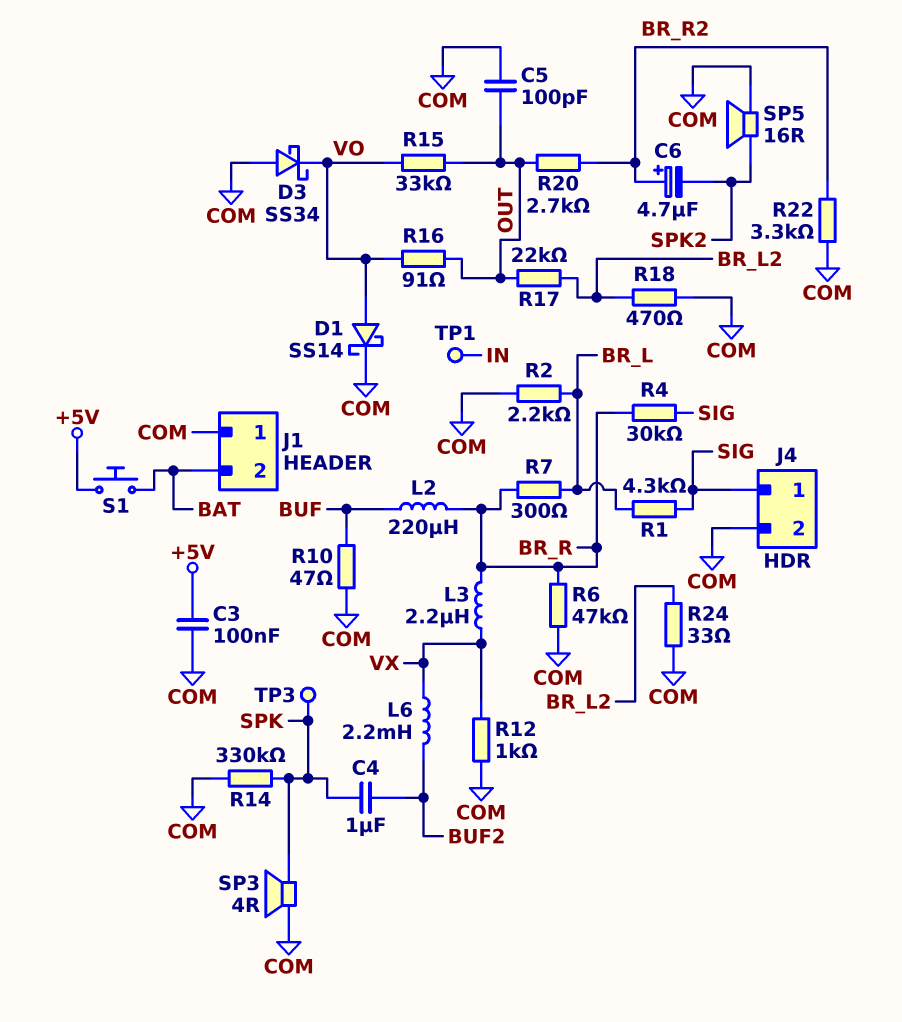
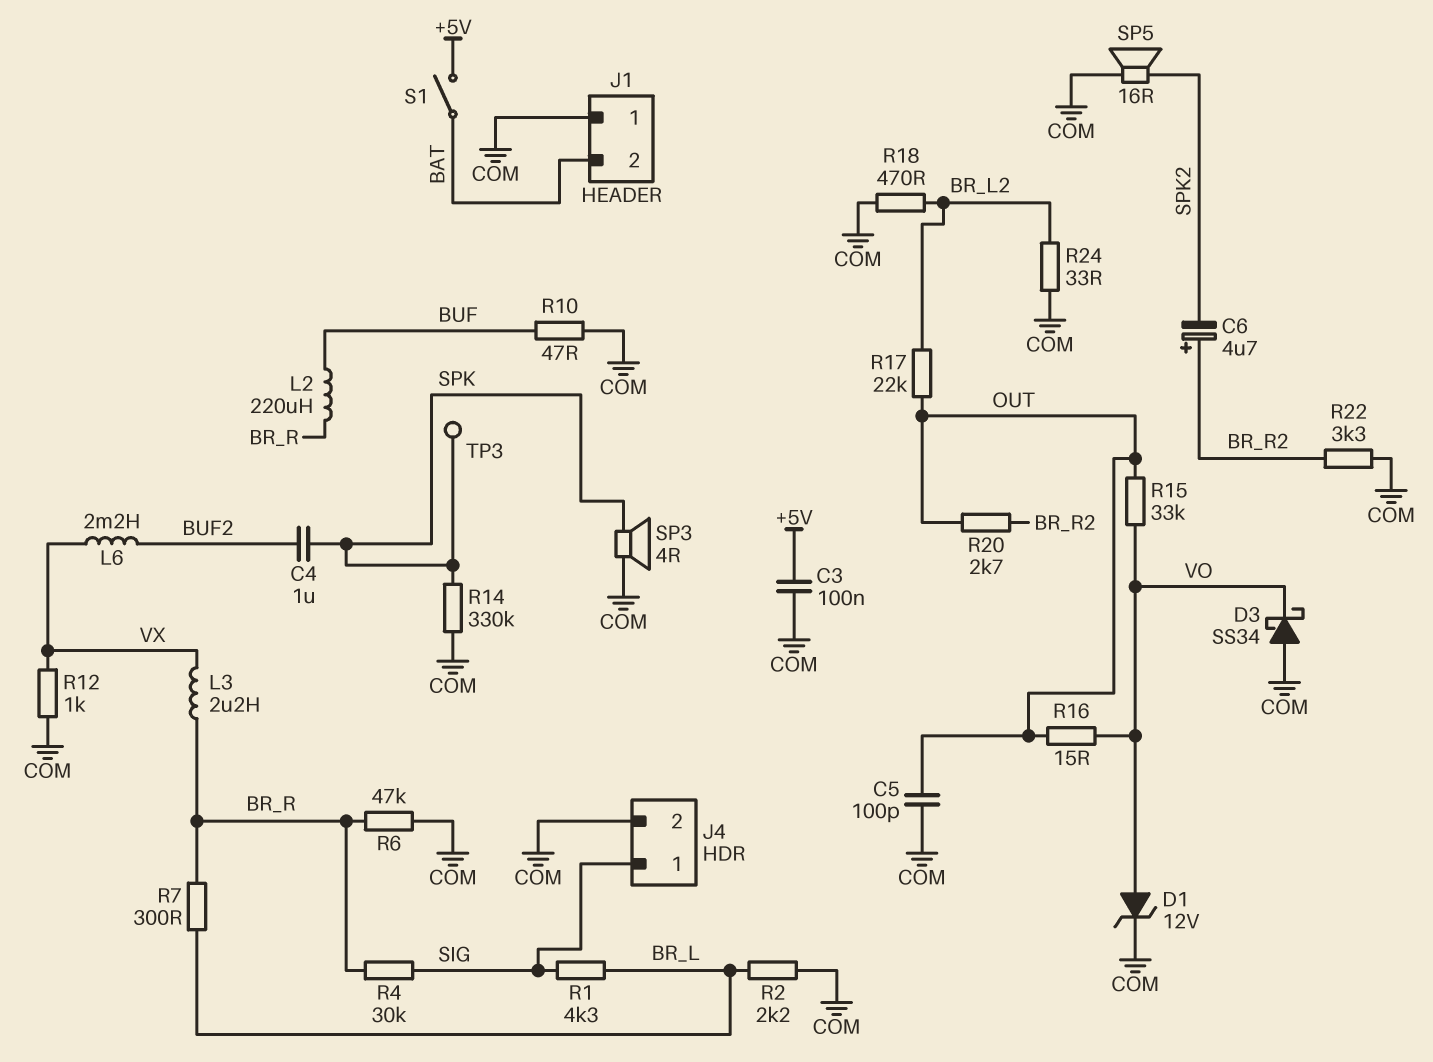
D1: schottky SS14 (A VO, K COM) -> zener 12V (A VO, K COM)
R16: 91 (OUT, VO) -> 15 (OUT, VO)
S1: button (+5V, BAT) -> switch (+5V, BAT)
TP1: test point (IN) -> none

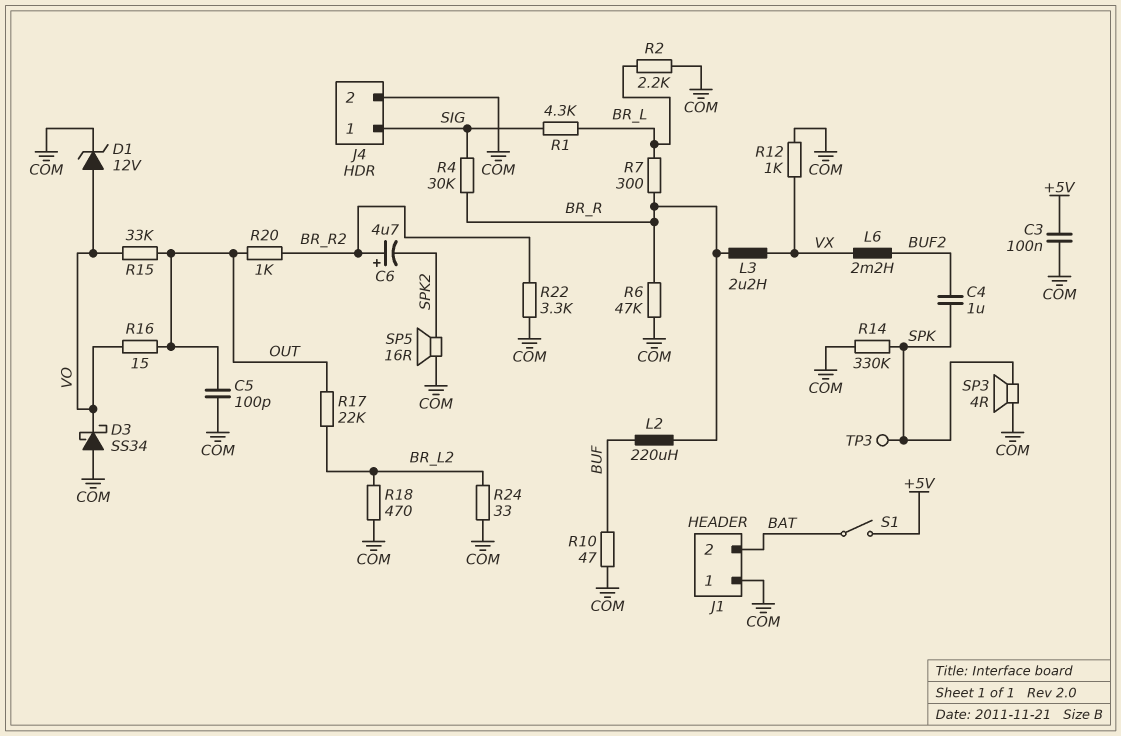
R20: 2.7k (BR_R2, OUT) -> 1k (BR_R2, OUT)

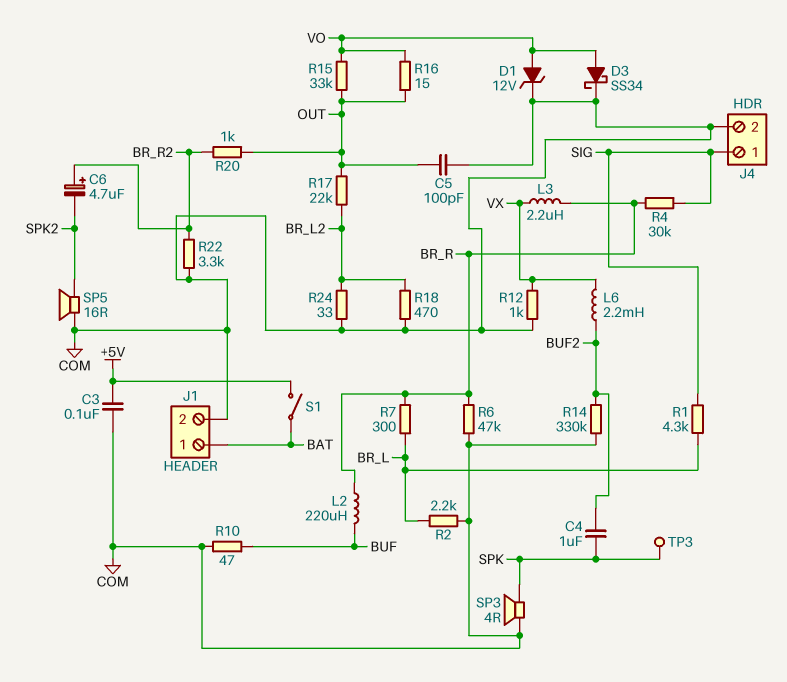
D3: schottky SS34 (A COM, K VO) -> schottky SS34 (A VO, K COM)
J1 pin 1: COM -> BAT
J1 pin 2: BAT -> COM
R14: 330k (COM, SPK) -> 330k (BUF2, COM)

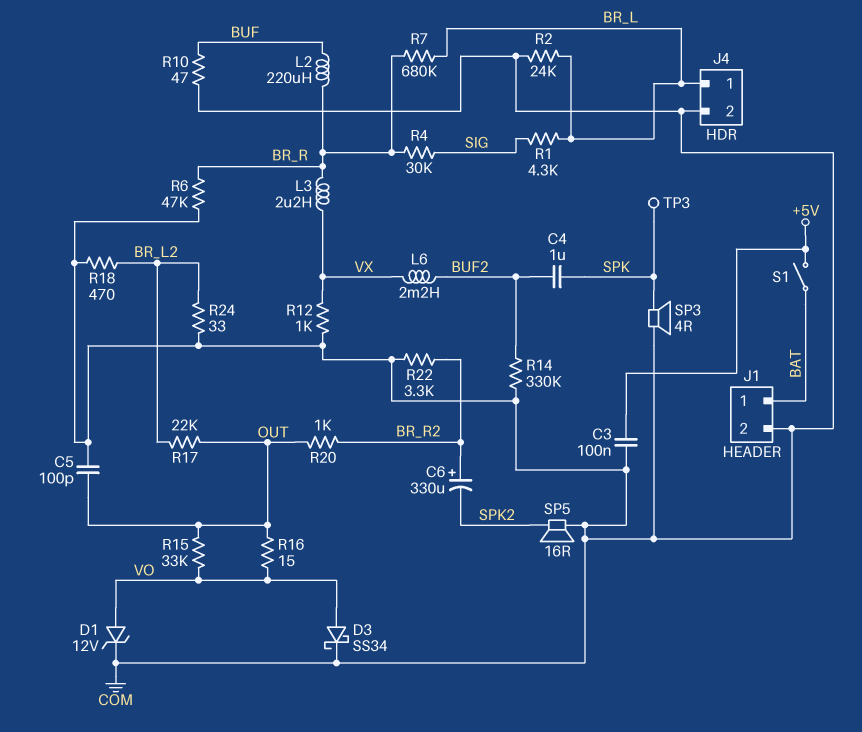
C6: 4.7uF (plus BR_R2, minus SPK2) -> 330uF (plus BR_R2, minus SPK2)
J4 pin 1: SIG -> BR_L
R2: 2.2k (BR_L, COM) -> 24k (BR_L, COM)
R7: 300 (BR_L, BR_R) -> 680k (BR_L, BR_R)

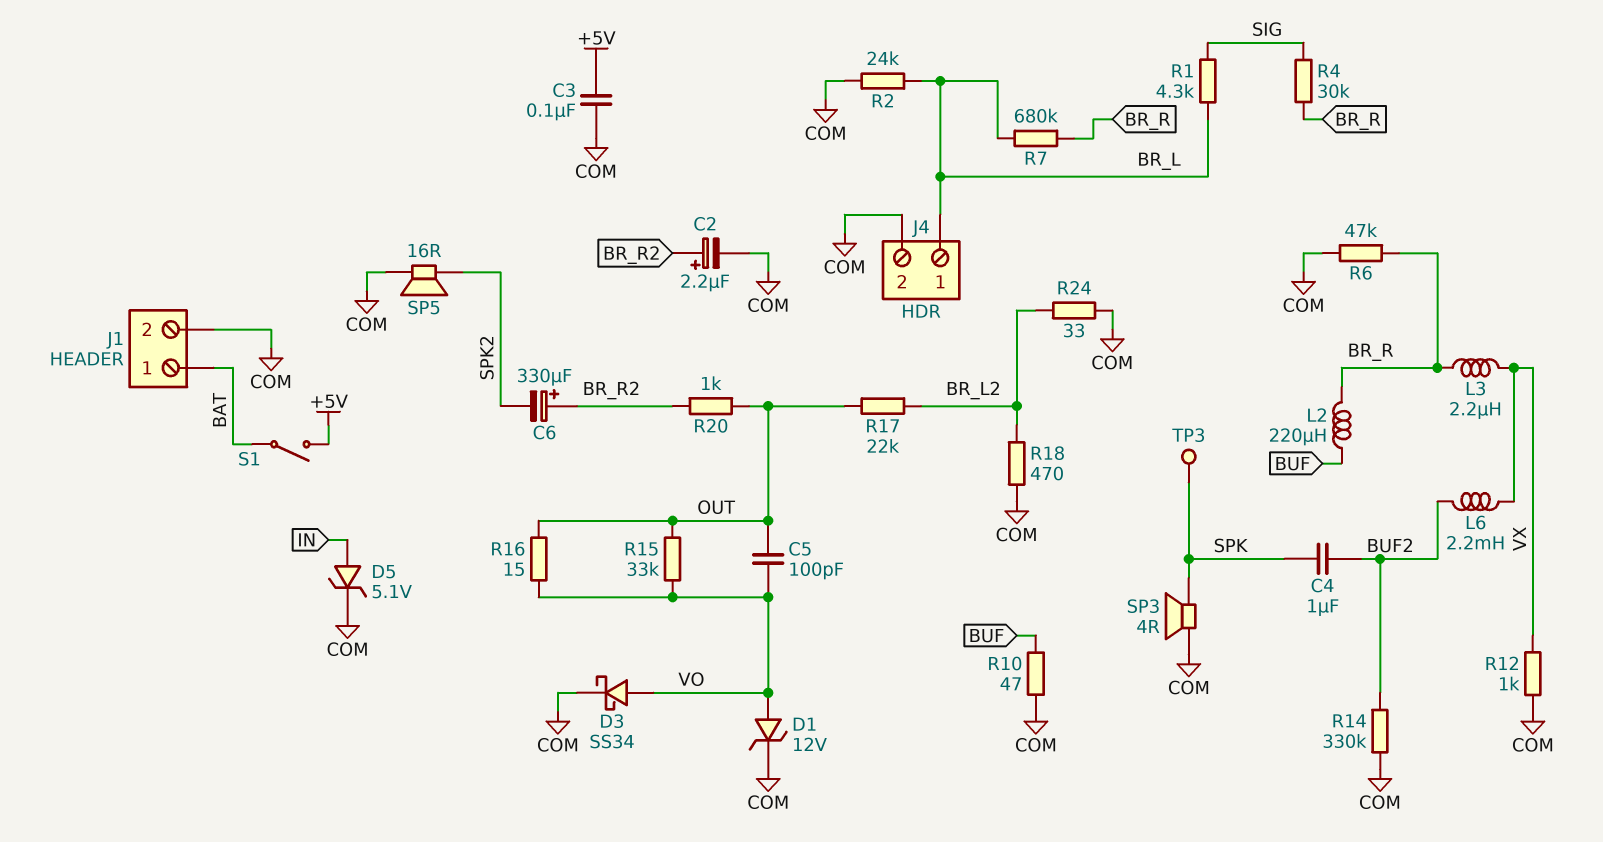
C2: none -> 2.2uF (plus BR_R2, minus COM)
C5: 100pF (COM, OUT) -> 100pF (OUT, VO)
D5: none -> zener 5.1V (A IN, K COM)
R22: 3.3k (BR_R2, COM) -> none

